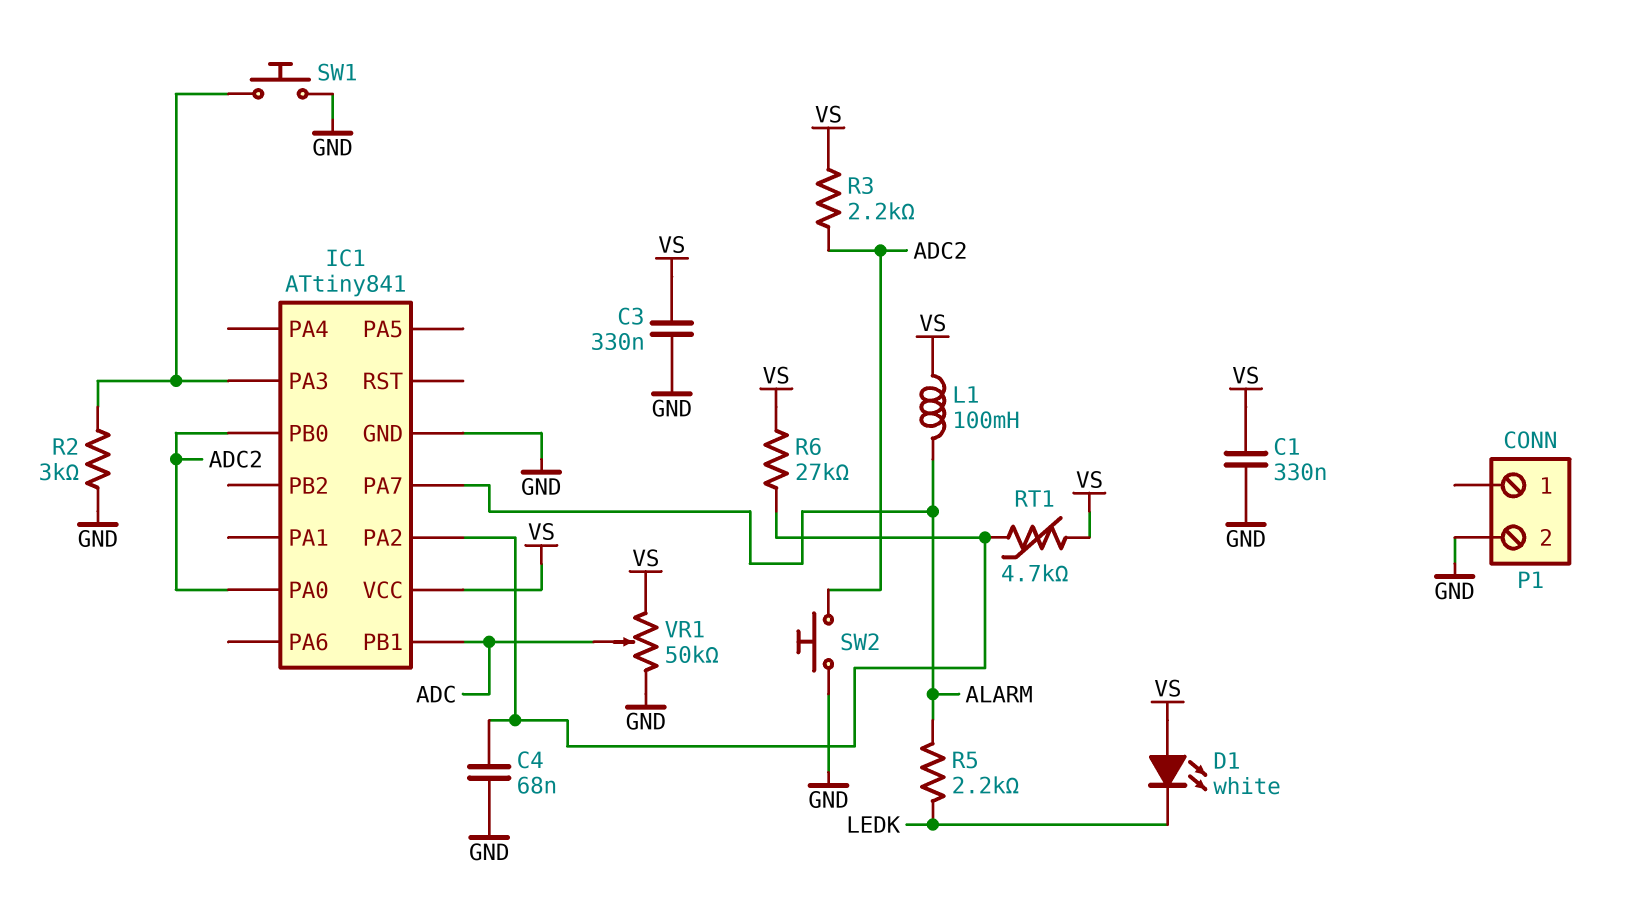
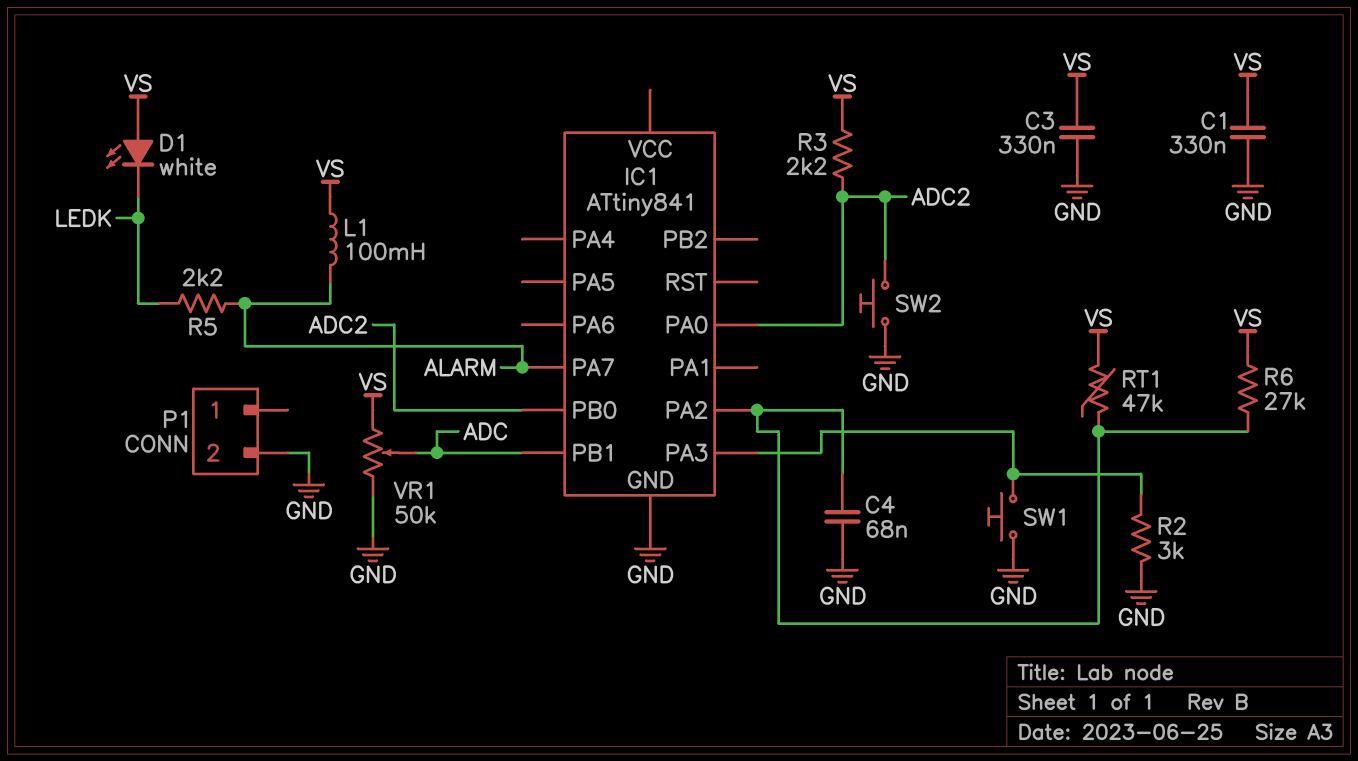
IC1 pin VCC: VS -> none
RT1: 4.7k (IC1/PA2, VS) -> 47k (IC1/PA2, VS)

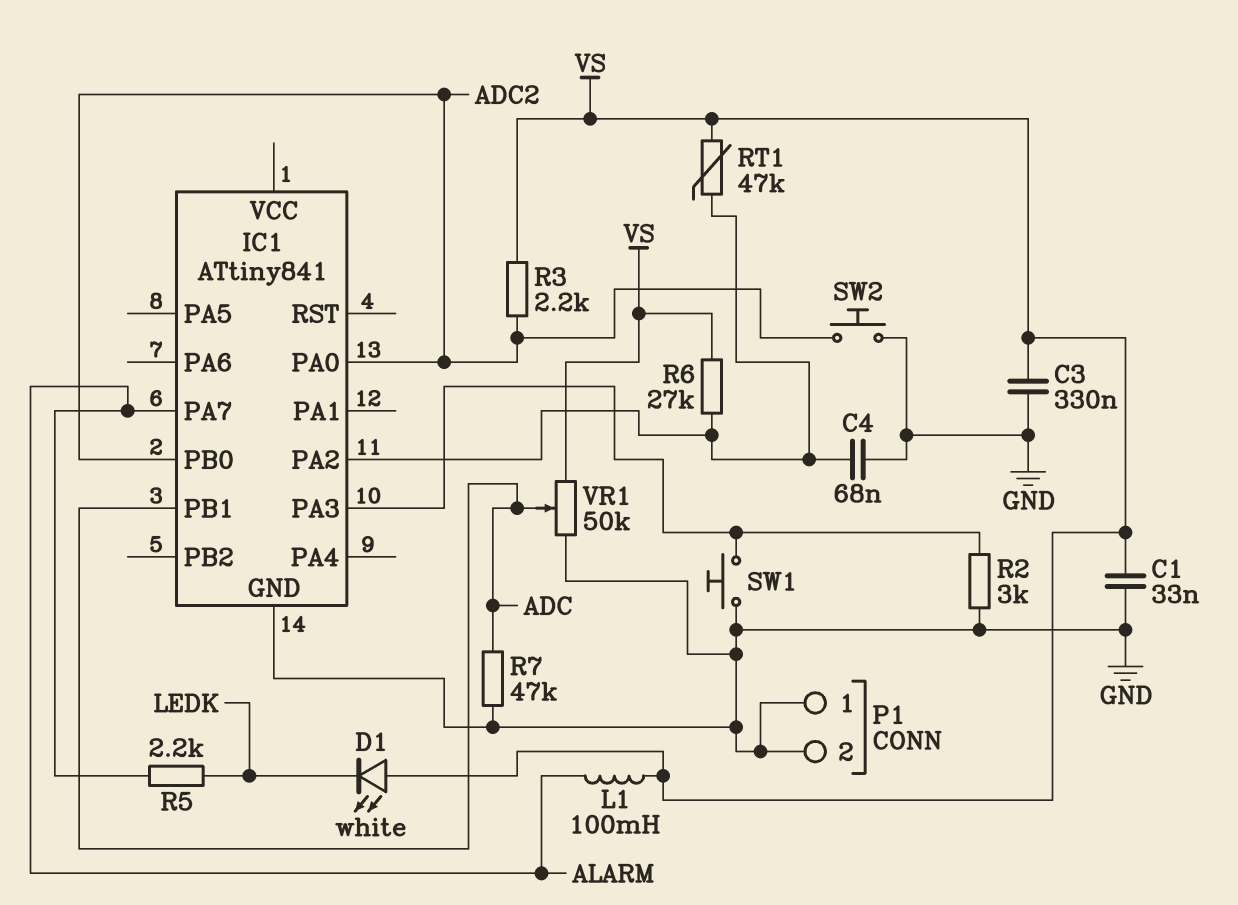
C1: 330nF (GND, VS) -> 33nF (GND, VS)
P1 pin 1: none -> GND
R7: none -> 47k (ADC, GND)

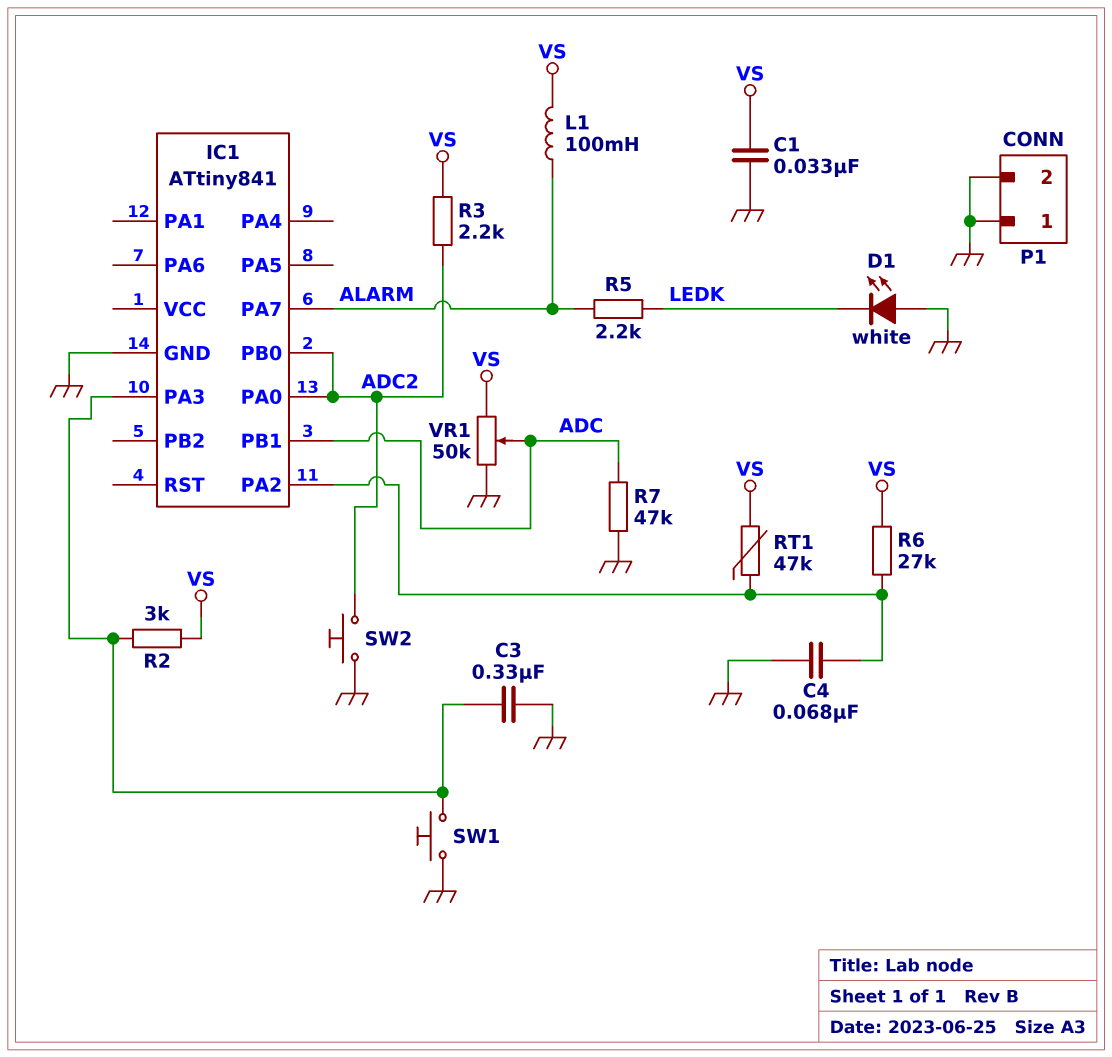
C3: 330nF (GND, VS) -> 330nF (GND, IC1/PA3)
D1: LED white (A VS, K LEDK) -> LED white (A GND, K LEDK)
R2: 3k (GND, IC1/PA3) -> 3k (IC1/PA3, VS)

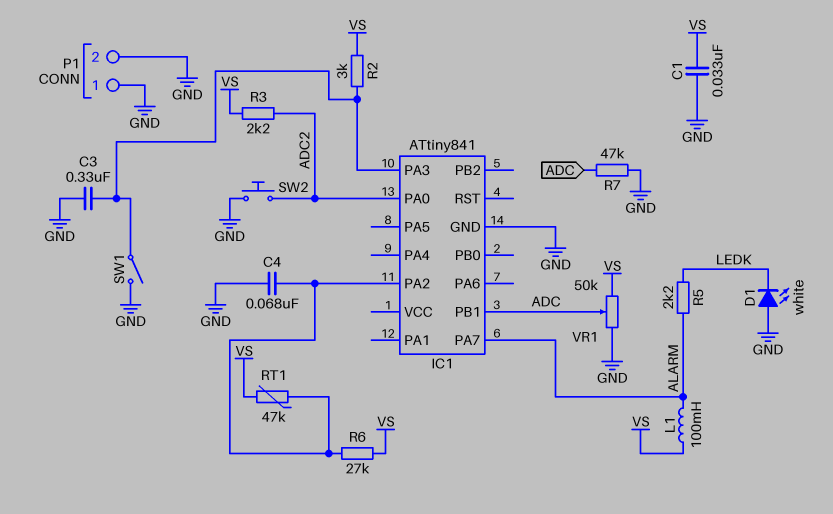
IC1 pin PB0: ADC2 -> none
SW1: button (GND, IC1/PA3) -> switch (GND, IC1/PA3)

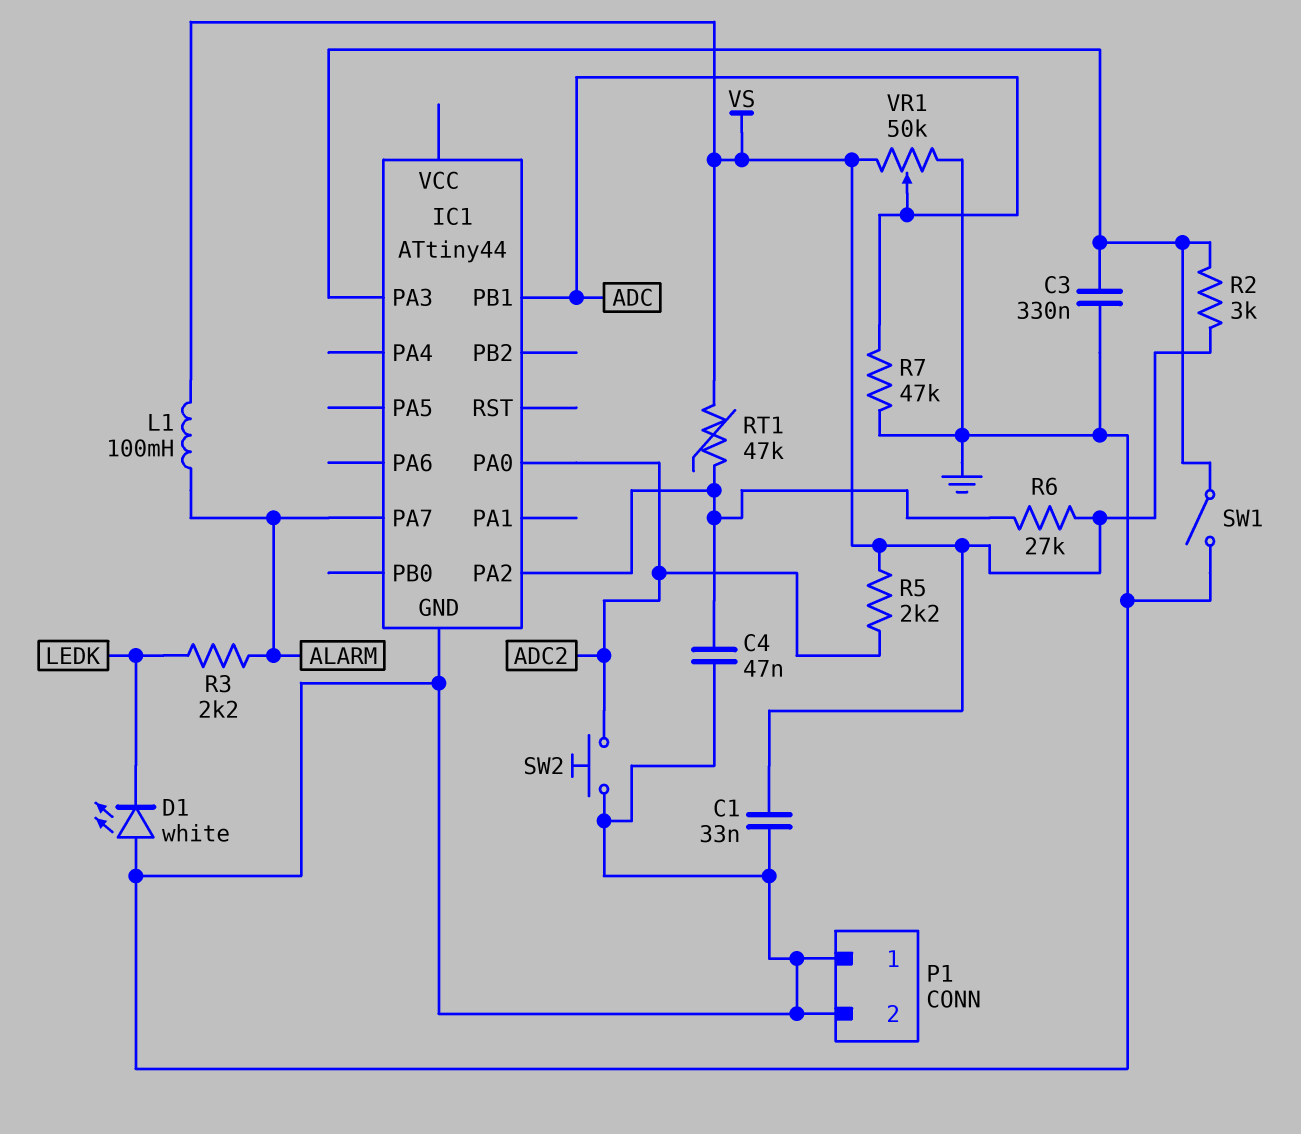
C4: 68nF (GND, IC1/PA2) -> 47nF (GND, IC1/PA2)
IC1: ATtiny841 -> ATtiny44
R3: 2.2k (ADC2, VS) -> 2.2k (ALARM, LEDK)
R5: 2.2k (ALARM, LEDK) -> 2.2k (ADC2, VS)

